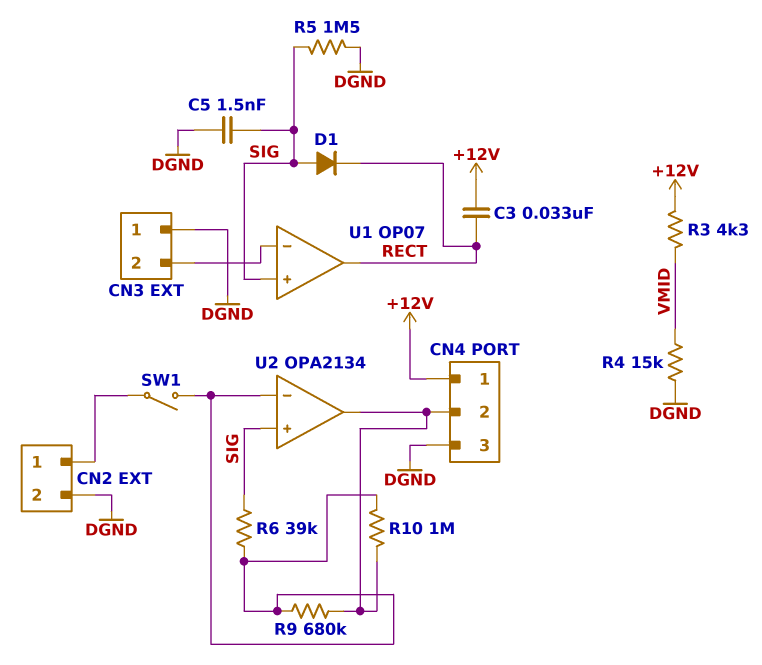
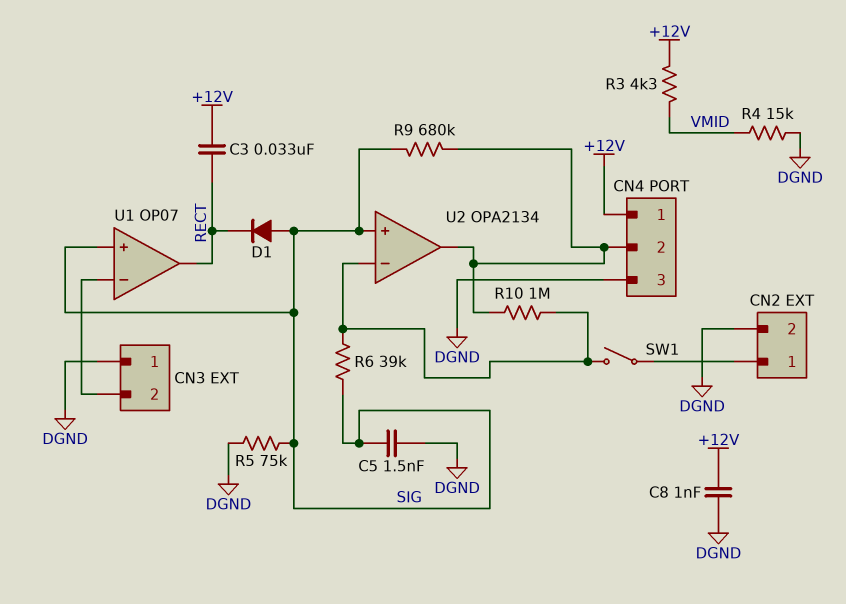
C8: none -> 1nF (+12V, DGND)
R5: 1.5M (DGND, SIG) -> 75k (DGND, SIG)
R9: 680k (CN4/2, U2/in-) -> 680k (CN4/2, SIG)

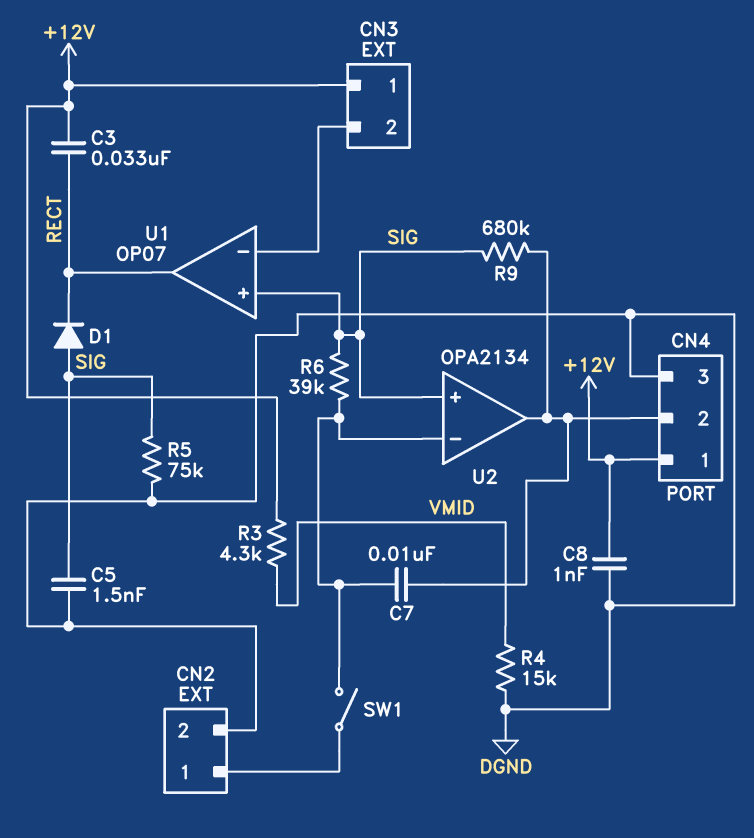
C7: none -> 10nF (CN4/2, U2/in-)
CN3 pin 1: DGND -> +12V
R10: 1M (CN4/2, U2/in-) -> none

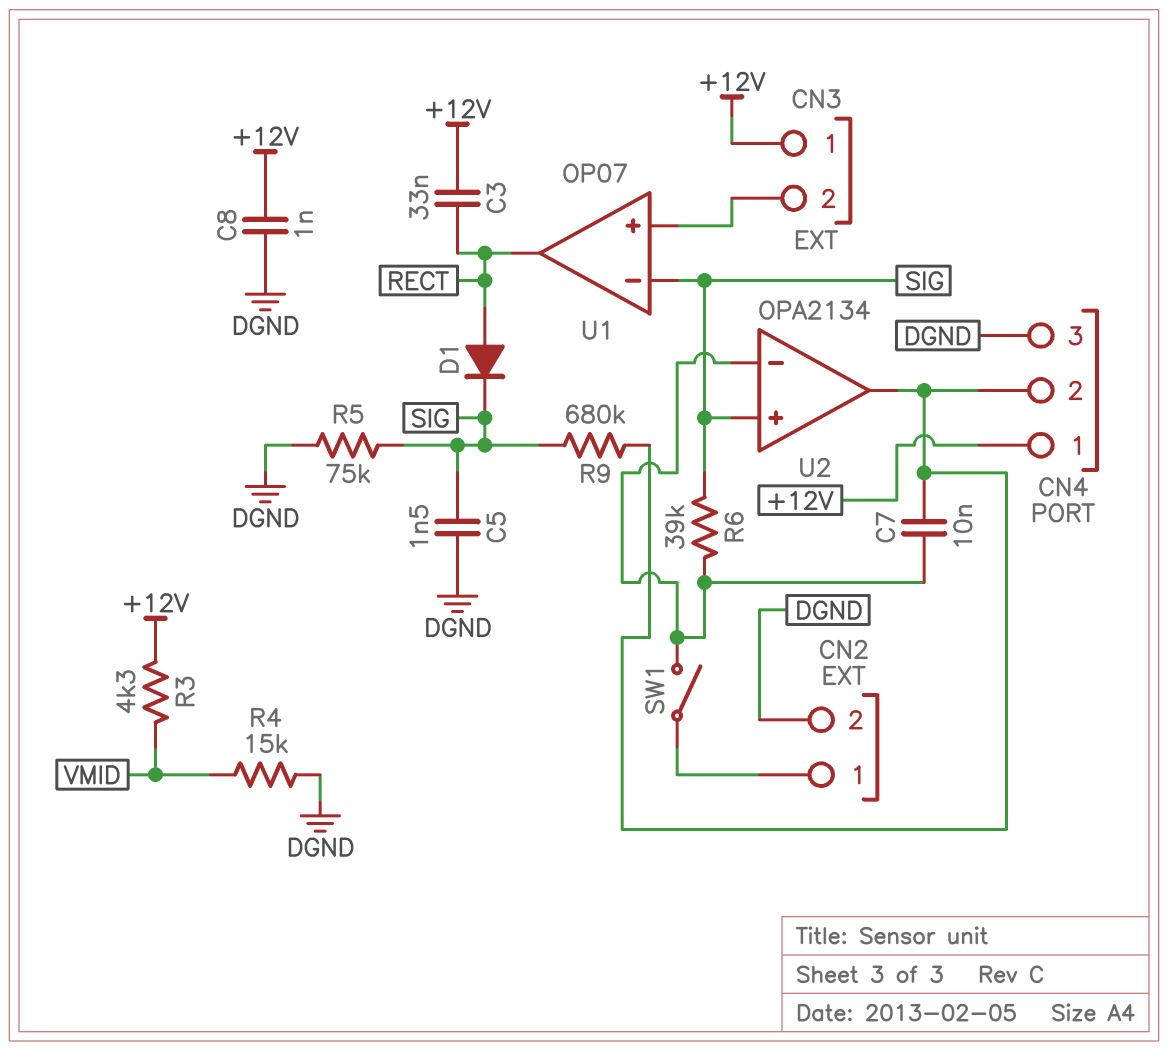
D1: diode (A SIG, K RECT) -> diode (A RECT, K SIG)
U1 pin in+: SIG -> CN3/2
U1 pin in-: CN3/2 -> SIG

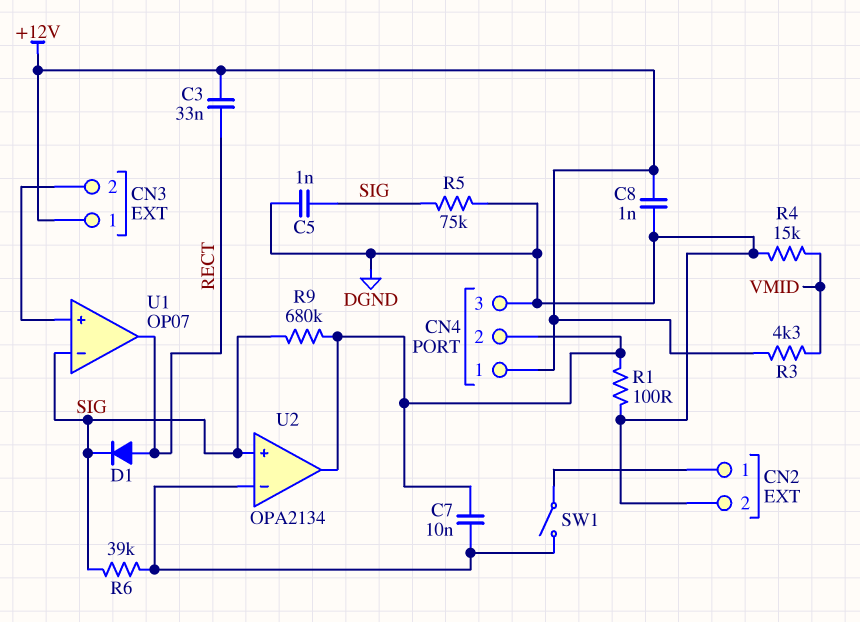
C5: 1.5nF (DGND, SIG) -> 1nF (DGND, SIG)
R1: none -> 100 (CN4/2, DGND)

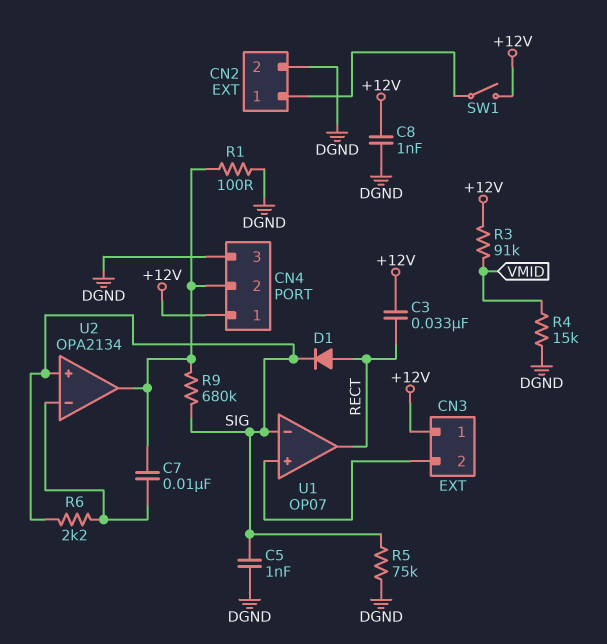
R3: 4.3k (+12V, VMID) -> 91k (+12V, VMID)
R6: 39k (SIG, U2/in-) -> 2.2k (SIG, U2/in-)
SW1: switch (CN2/1, U2/in-) -> switch (+12V, CN2/1)

